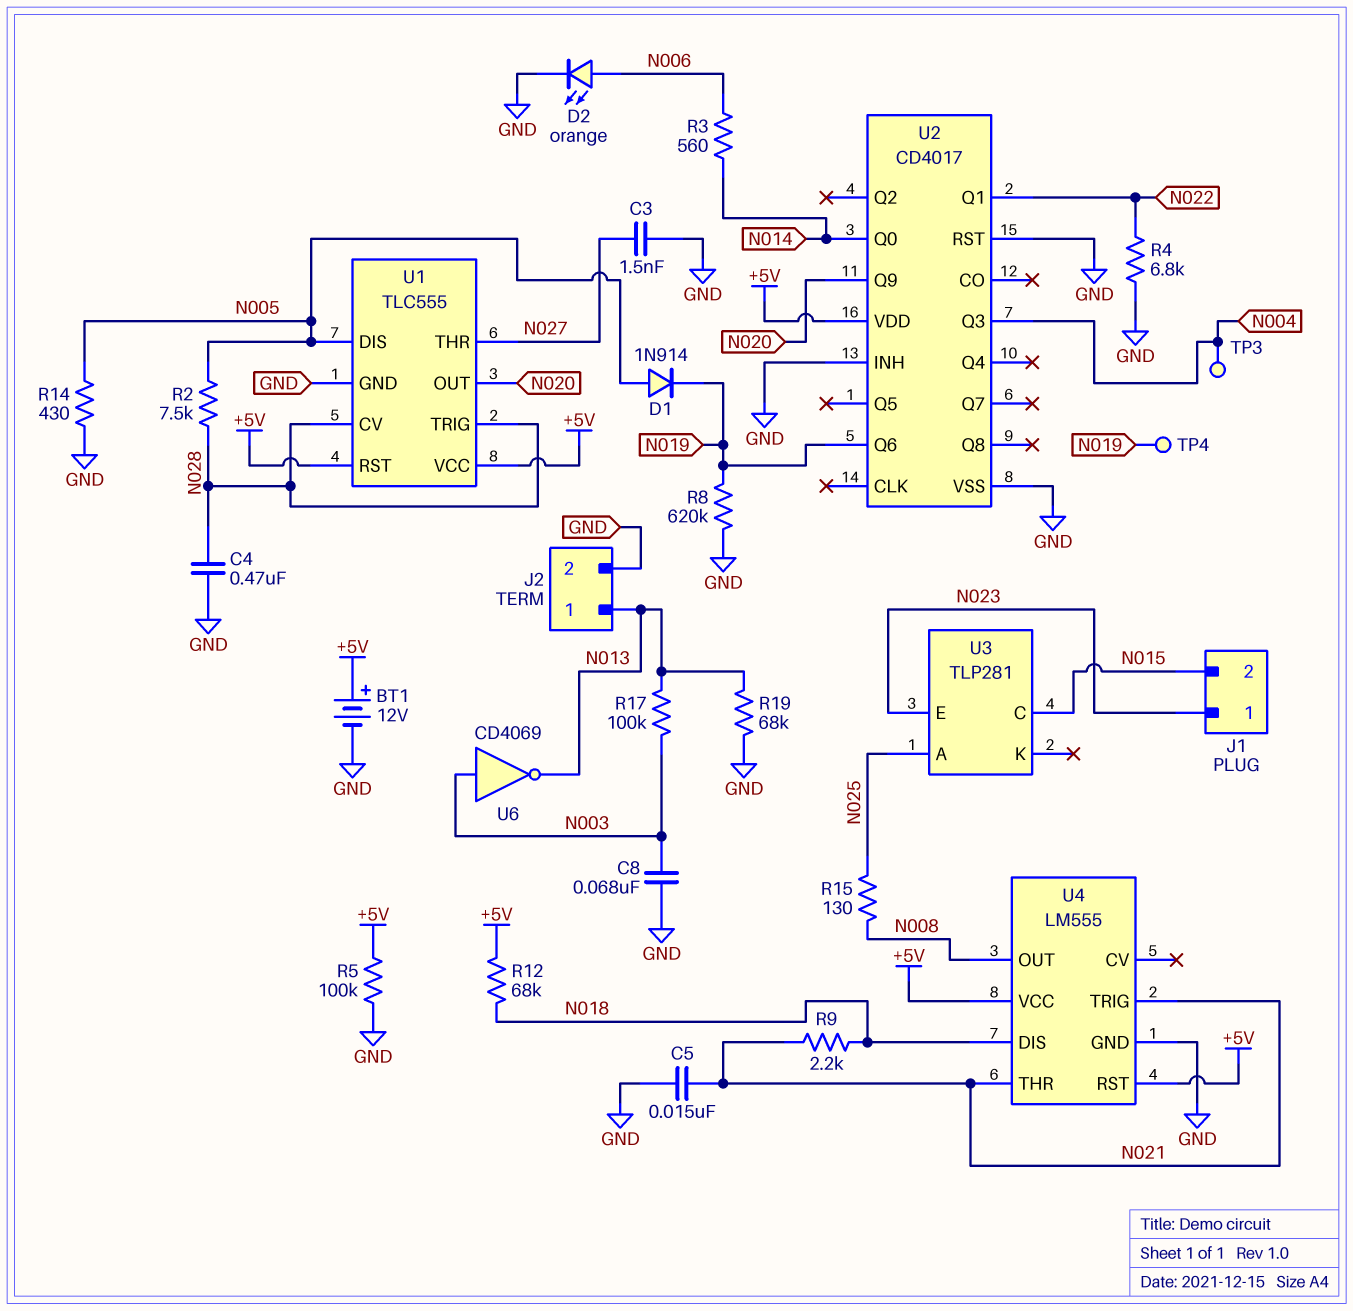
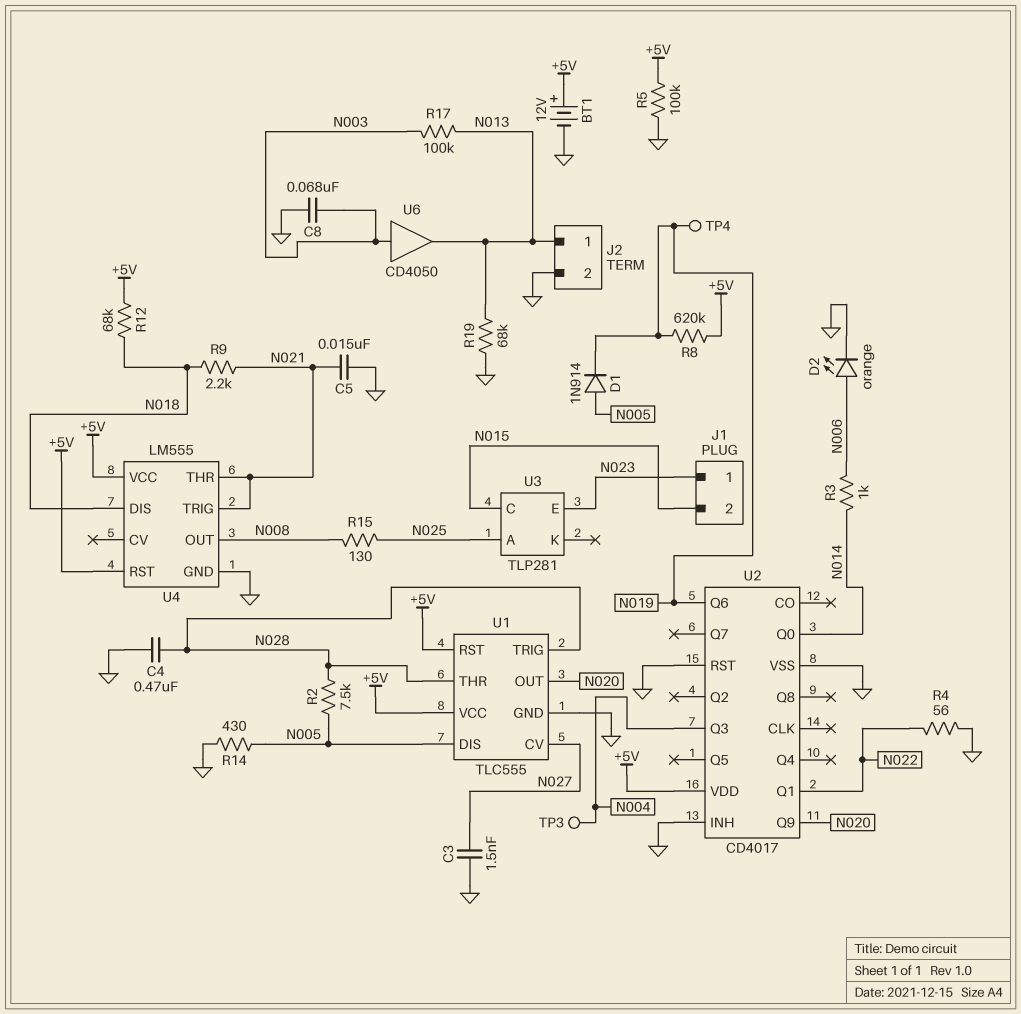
R3: 560 (N006, N014) -> 1k (N006, N014)
R4: 6.8k (GND, N022) -> 56 (GND, N022)
R8: 620k (GND, N019) -> 620k (+5V, N019)
U1 pin CV: N028 -> N027
U1 pin THR: N027 -> N028
U6: NOT CD4069 (in N003, out N013) -> buffer CD4050 (in N003, out N013)

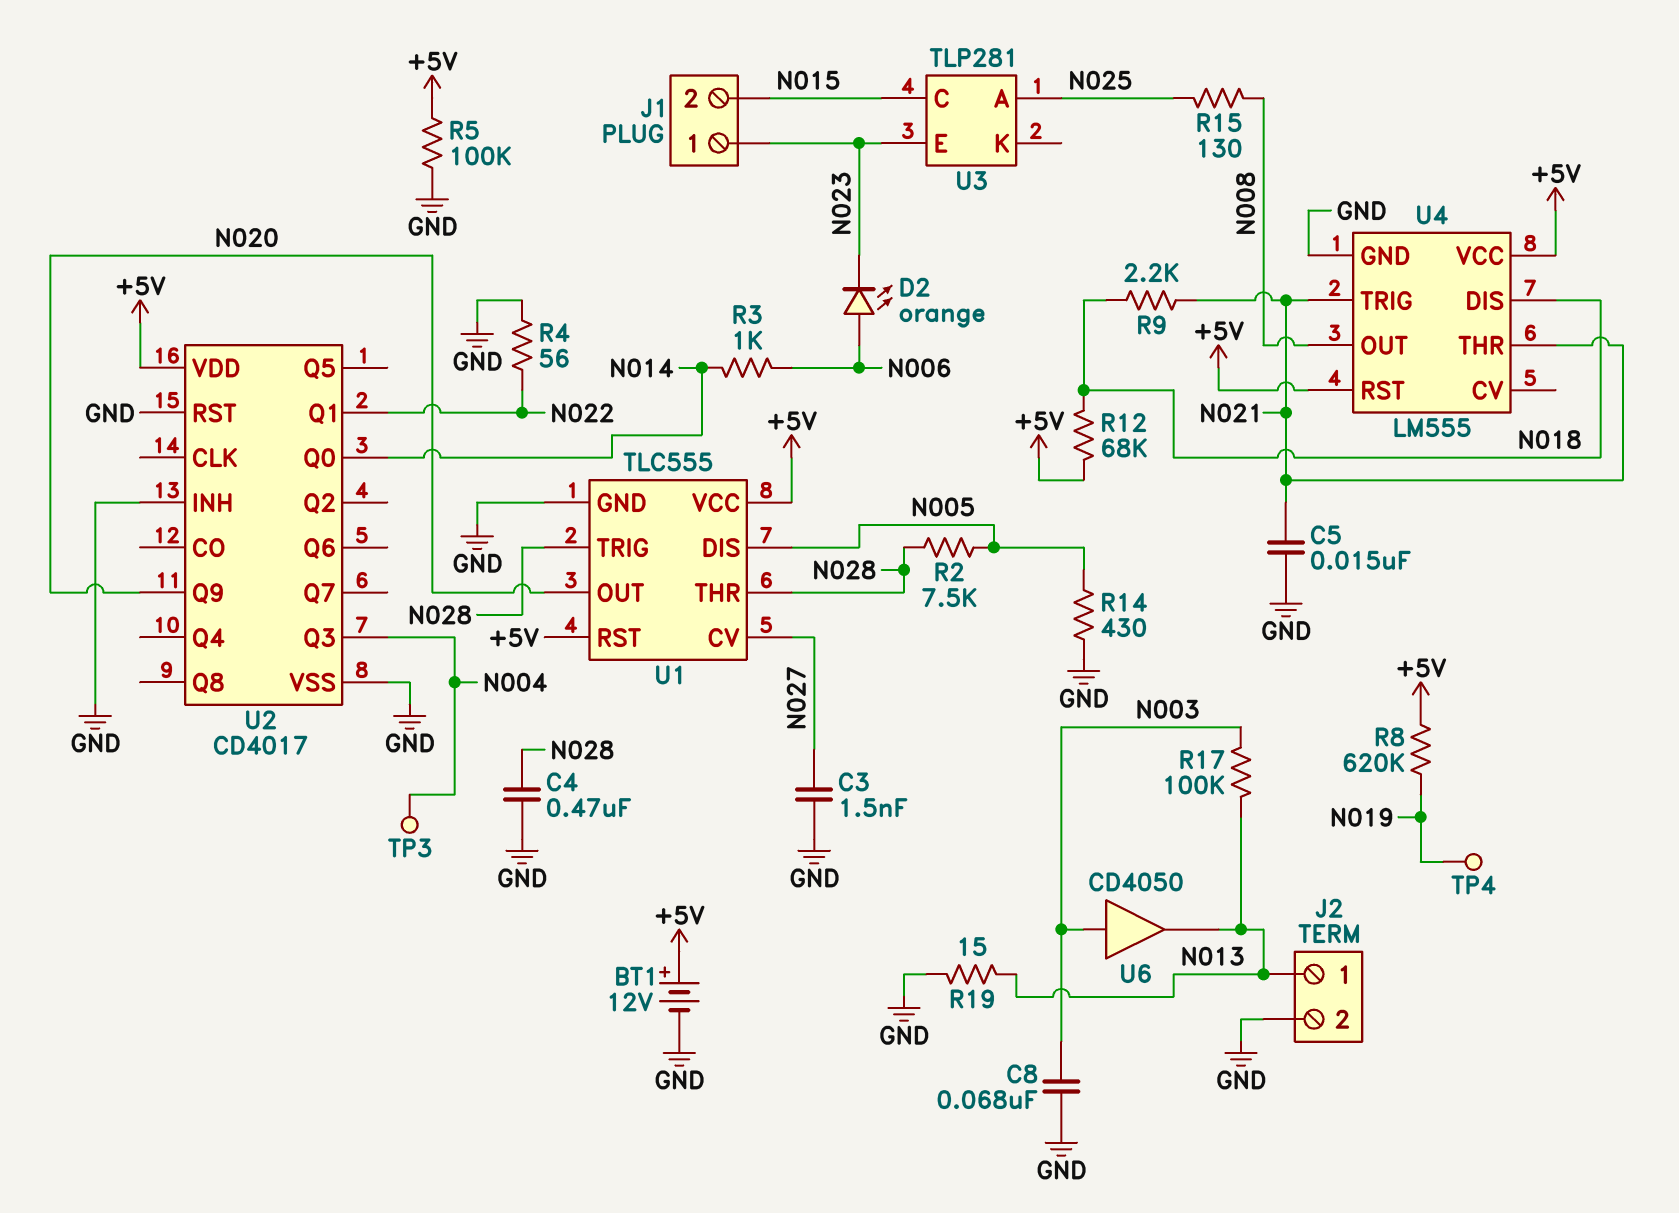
D1: diode 1N914 (A N005, K N019) -> none
D2: LED orange (A N006, K GND) -> LED orange (A N006, K N023)
R19: 68k (GND, N013) -> 15 (GND, N013)
U2 pin Q6: N019 -> none

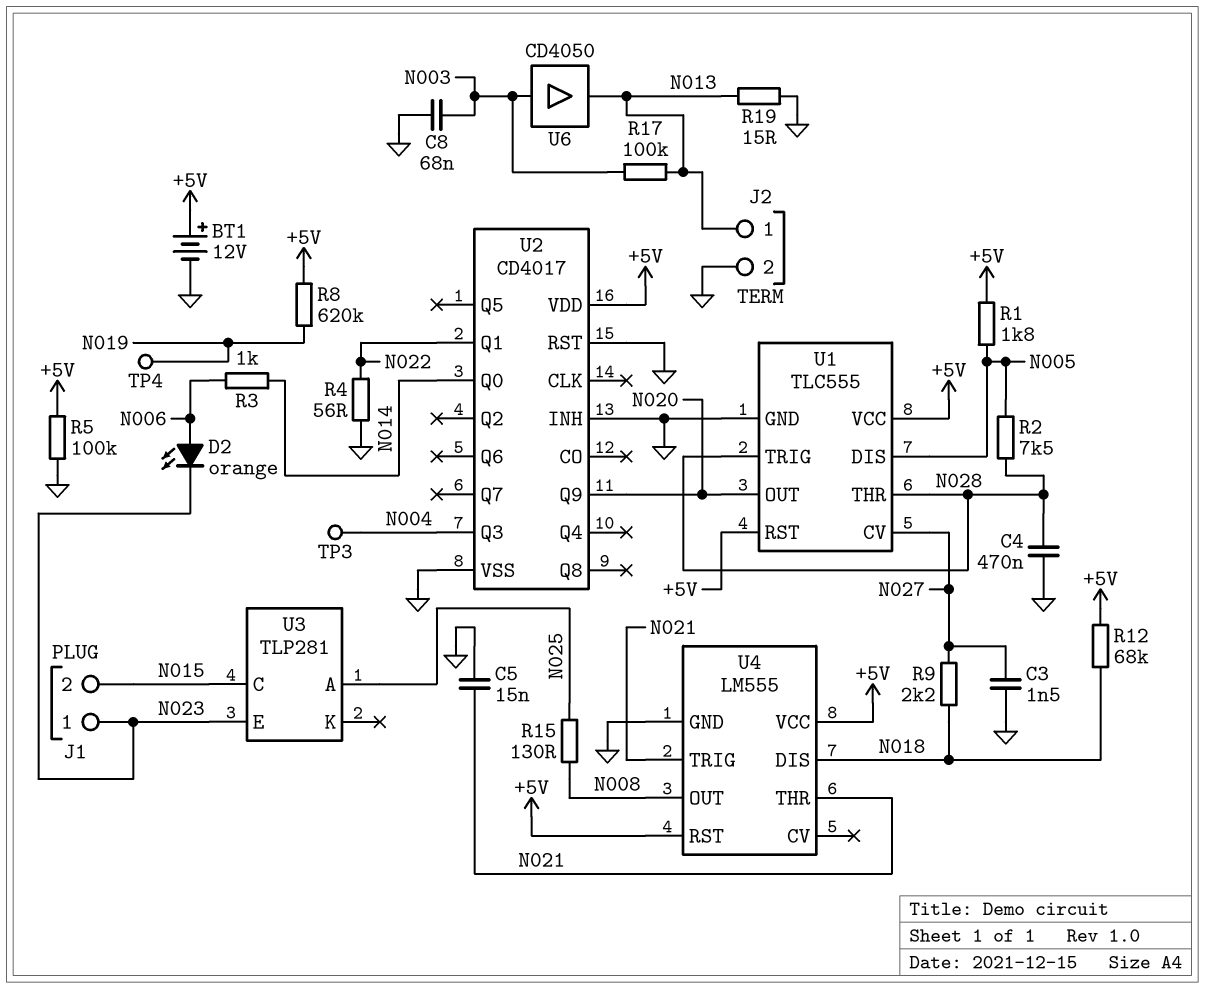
R1: none -> 1.8k (+5V, N005)
R9: 2.2k (N018, N021) -> 2.2k (N018, N027)
R14: 430 (GND, N005) -> none

